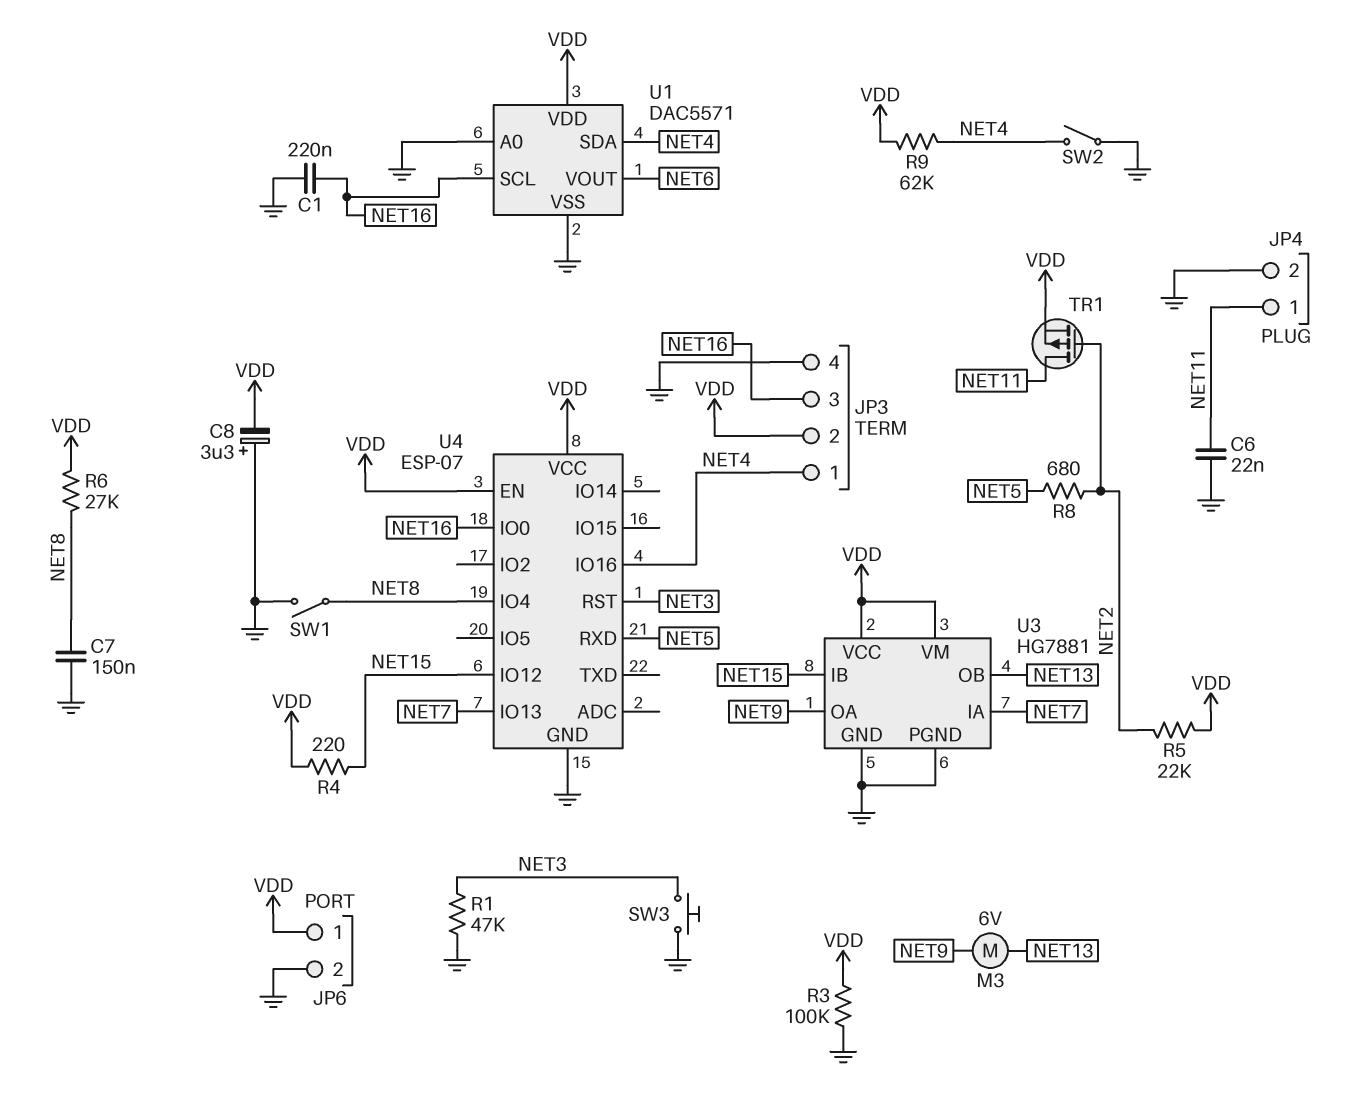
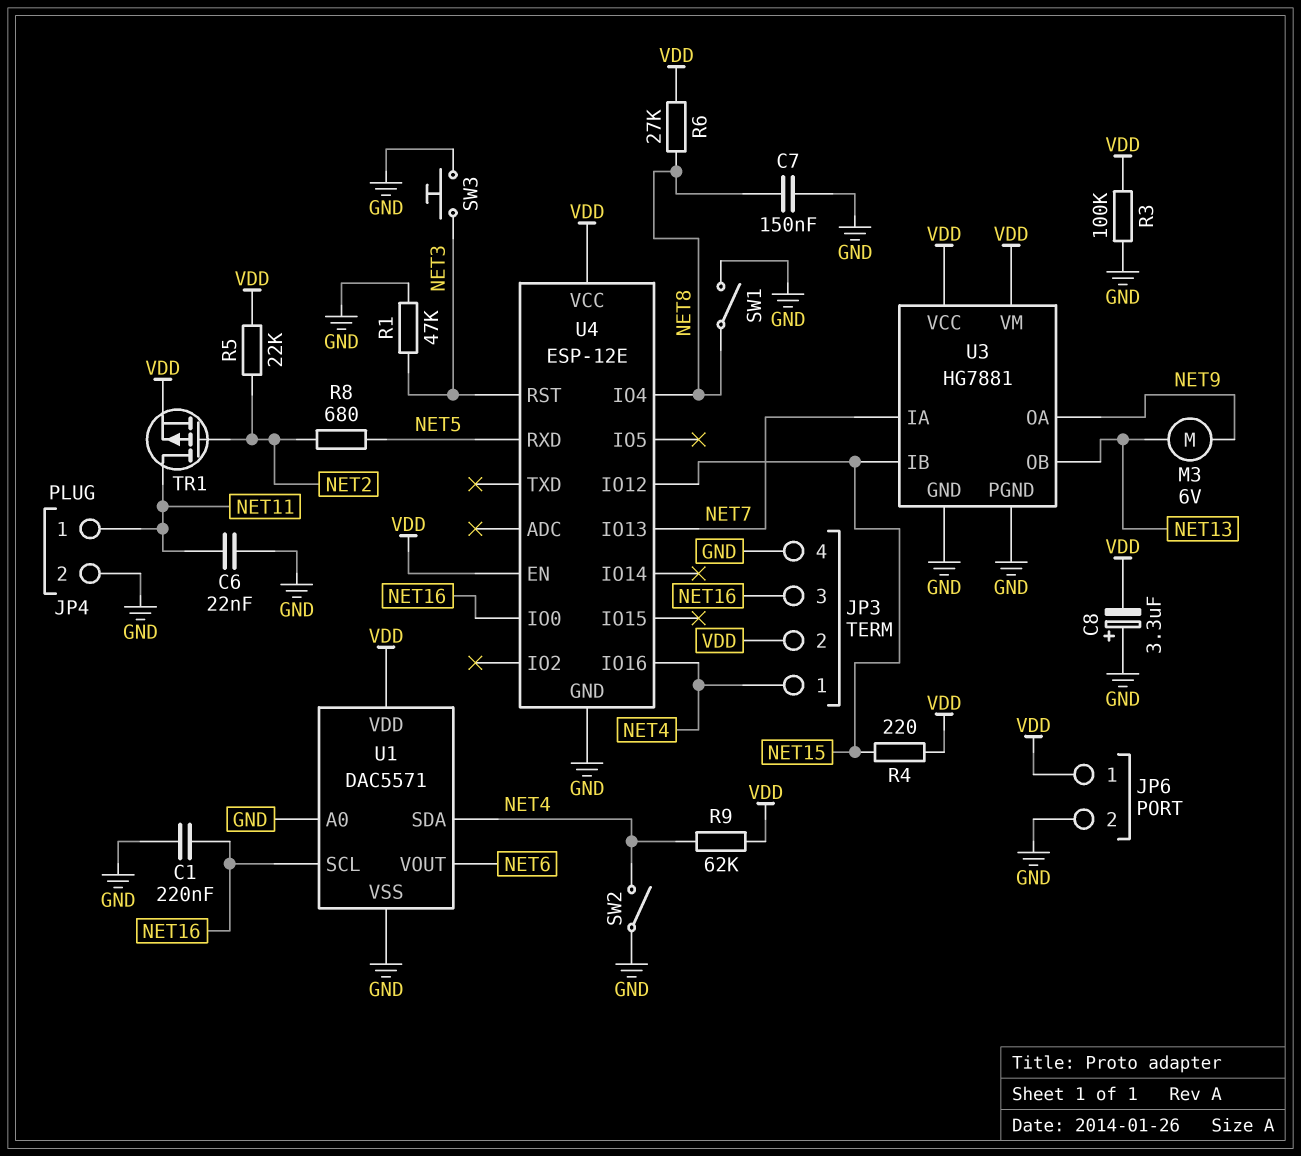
U4: ESP-07 -> ESP-12E

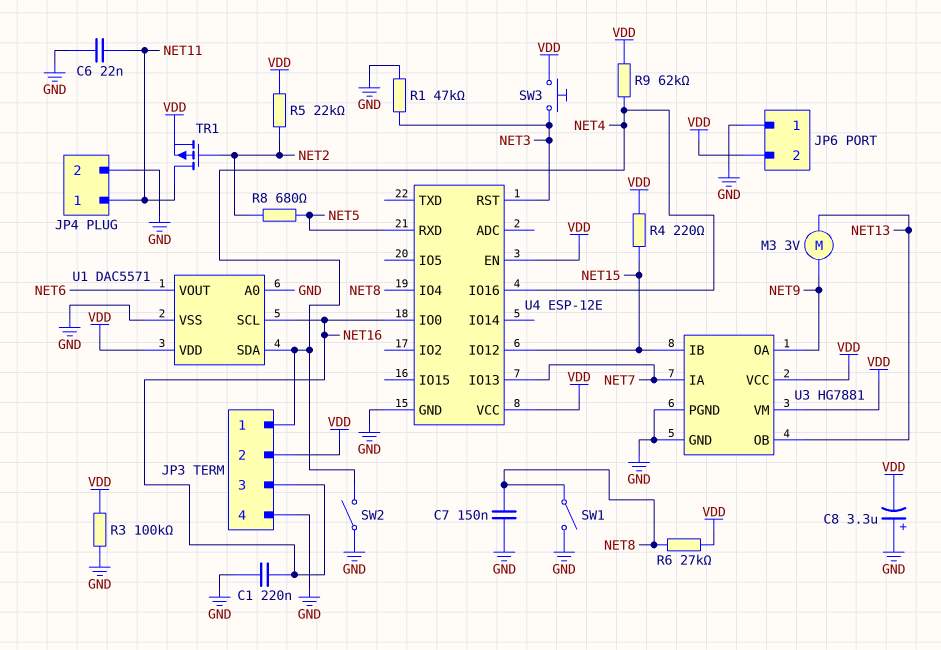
JP6 pin 1: VDD -> GND
JP6 pin 2: GND -> VDD
M3: motor 6V (NET9, NET13) -> motor 3V (NET9, NET13)
SW3: button (GND, NET3) -> button (NET3, VDD)

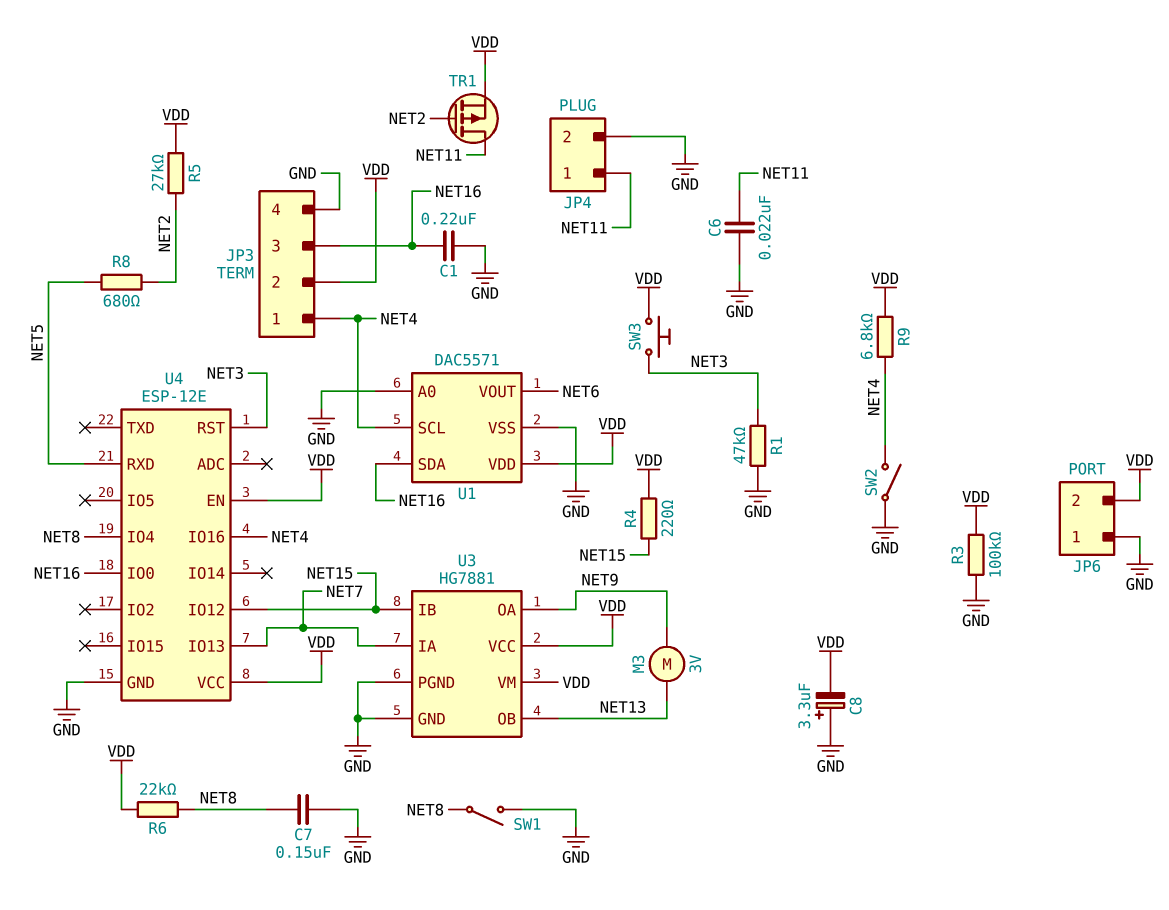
R5: 22k (NET2, VDD) -> 27k (NET2, VDD)
R6: 27k (NET8, VDD) -> 22k (NET8, VDD)
R9: 62k (NET4, VDD) -> 6.8k (NET4, VDD)
U1 pin SCL: NET16 -> NET4
U1 pin SDA: NET4 -> NET16

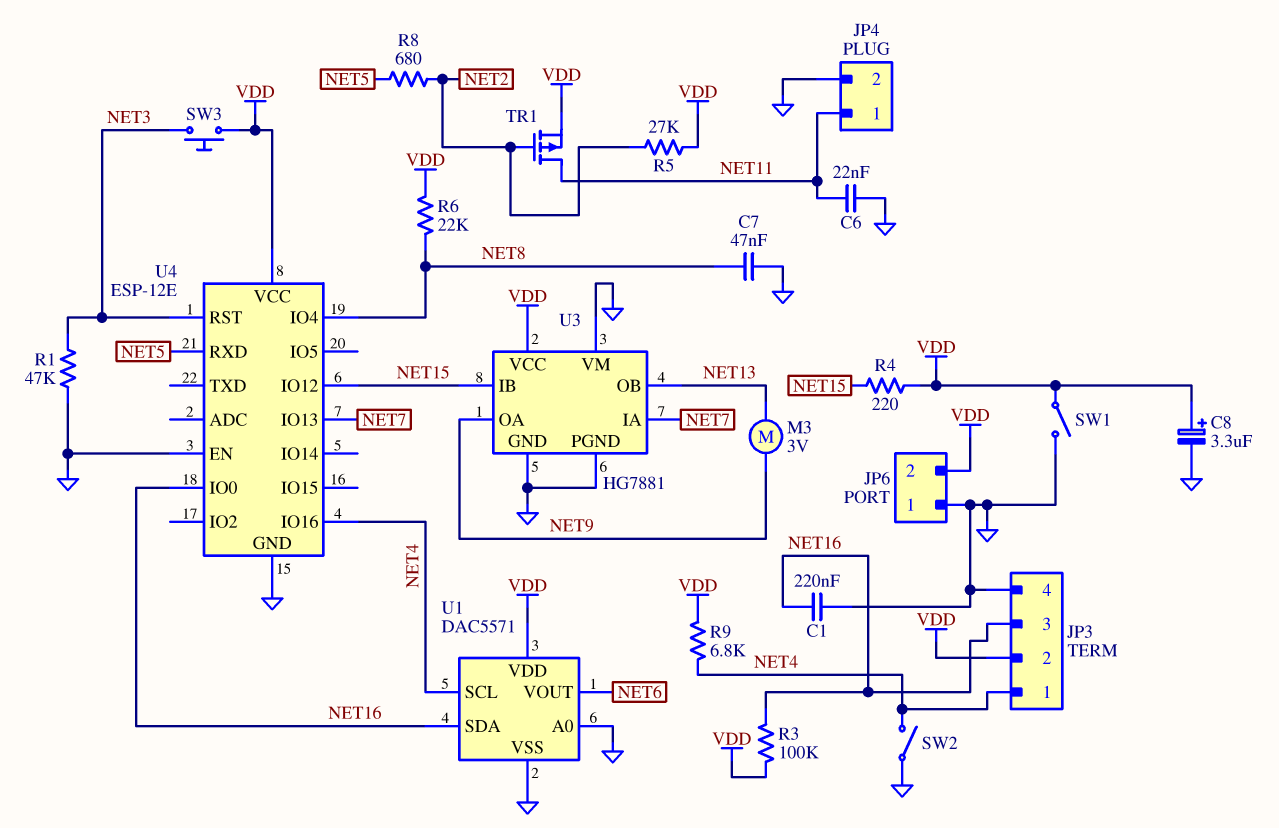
C7: 150nF (GND, NET8) -> 47nF (GND, NET8)
C8: 3.3uF (plus GND, minus VDD) -> 3.3uF (plus VDD, minus GND)
R3: 100k (GND, VDD) -> 100k (NET16, VDD)
SW1: switch (GND, NET8) -> switch (GND, VDD)
U3 pin VM: VDD -> GND
U4 pin EN: VDD -> GND

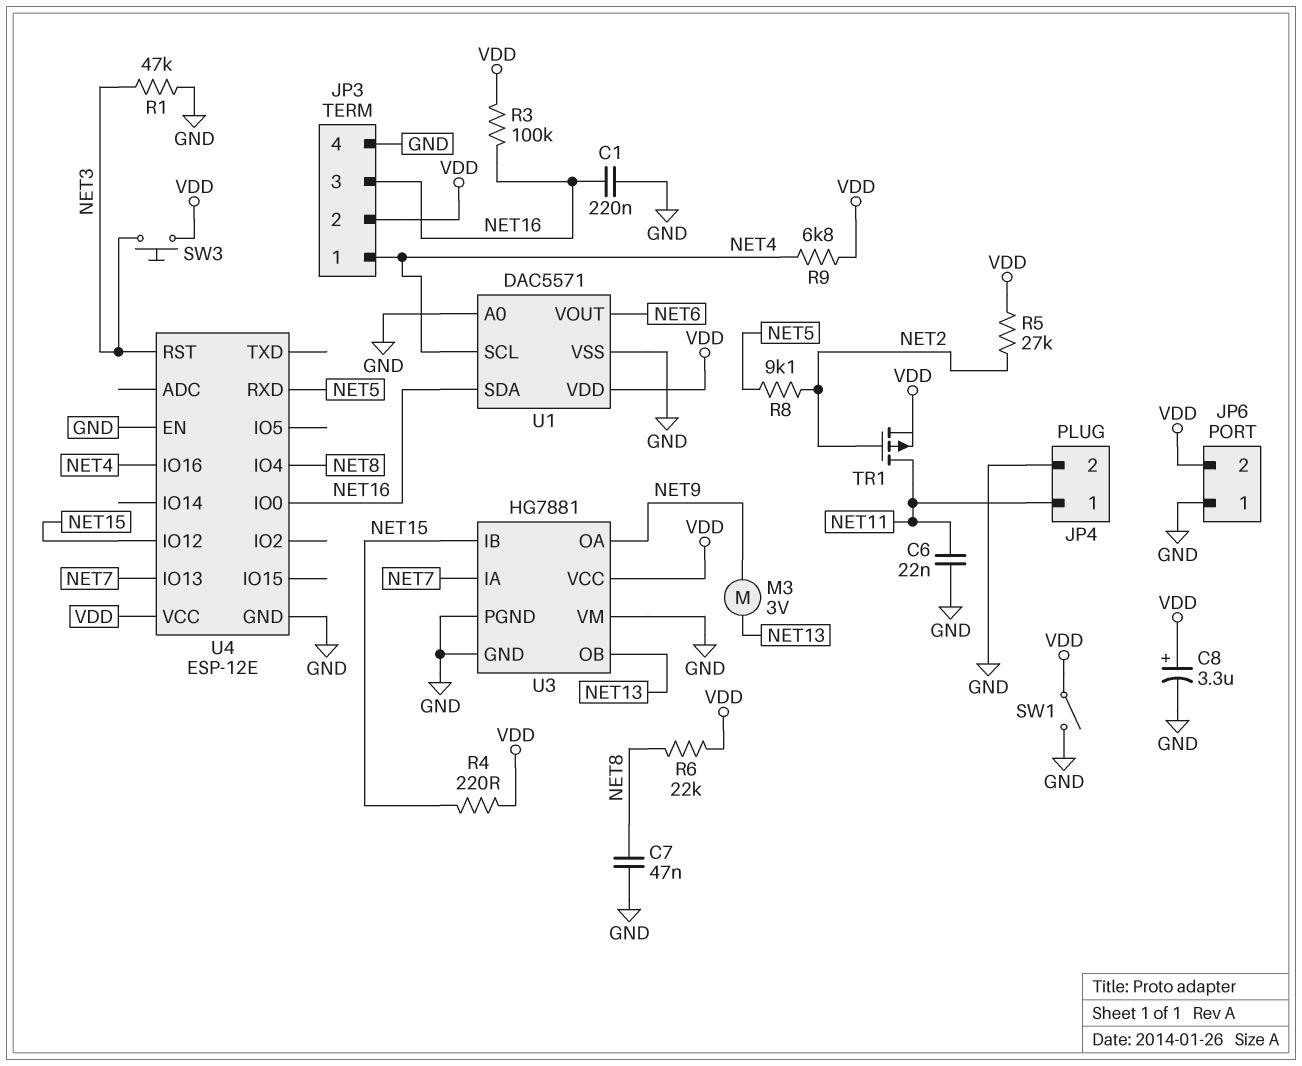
R8: 680 (NET2, NET5) -> 9.1k (NET2, NET5)
SW2: switch (GND, NET4) -> none

